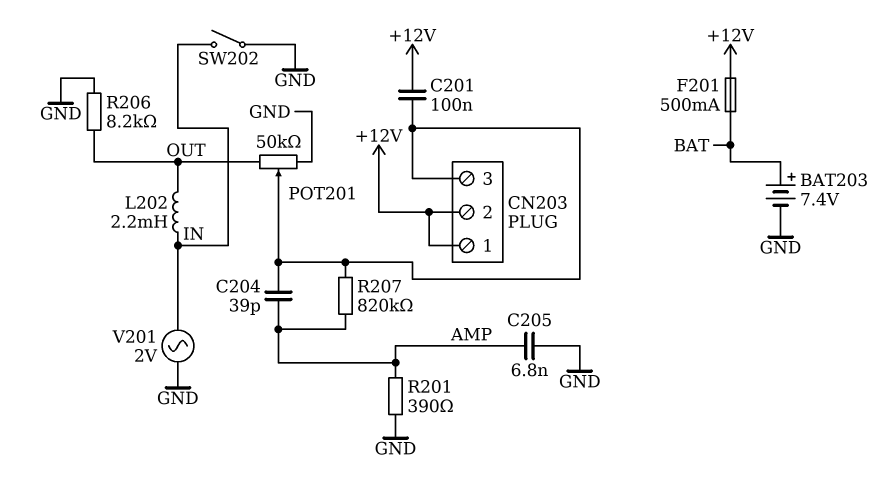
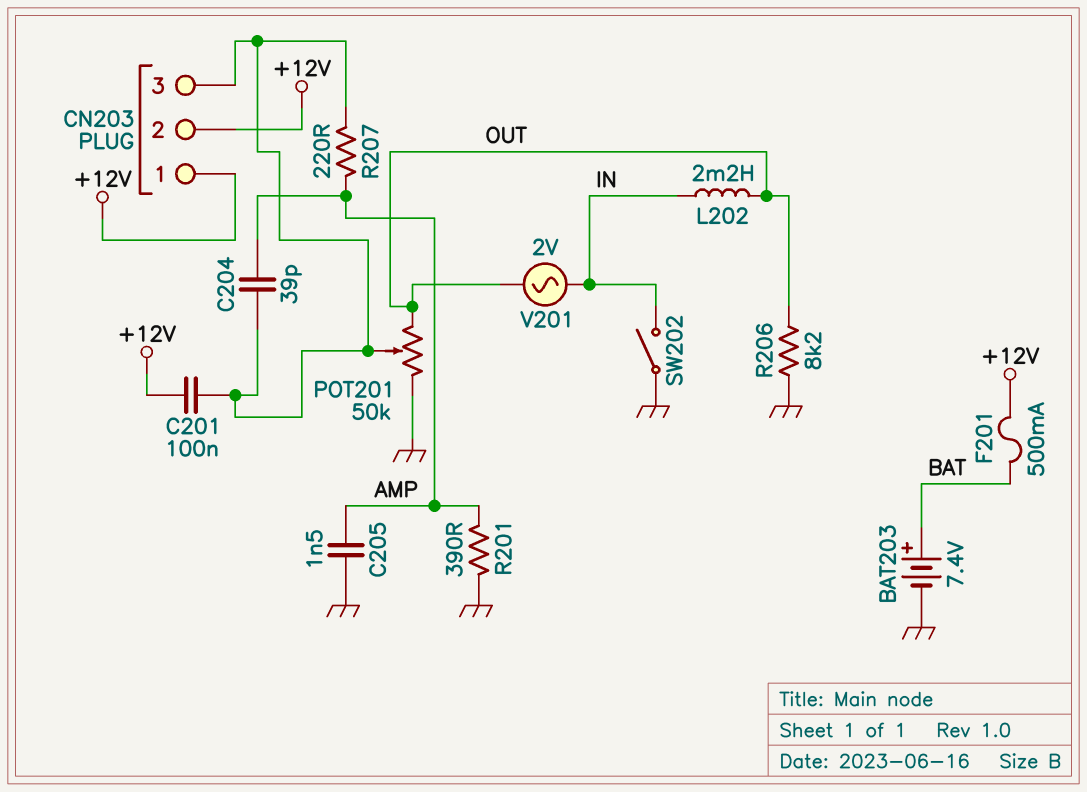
C205: 6.8nF (AMP, GND) -> 1.5nF (AMP, GND)
R207: 820k (AMP, CN203/3) -> 220 (AMP, CN203/3)
V201: AC 2V (GND, IN) -> AC 2V (IN, OUT)

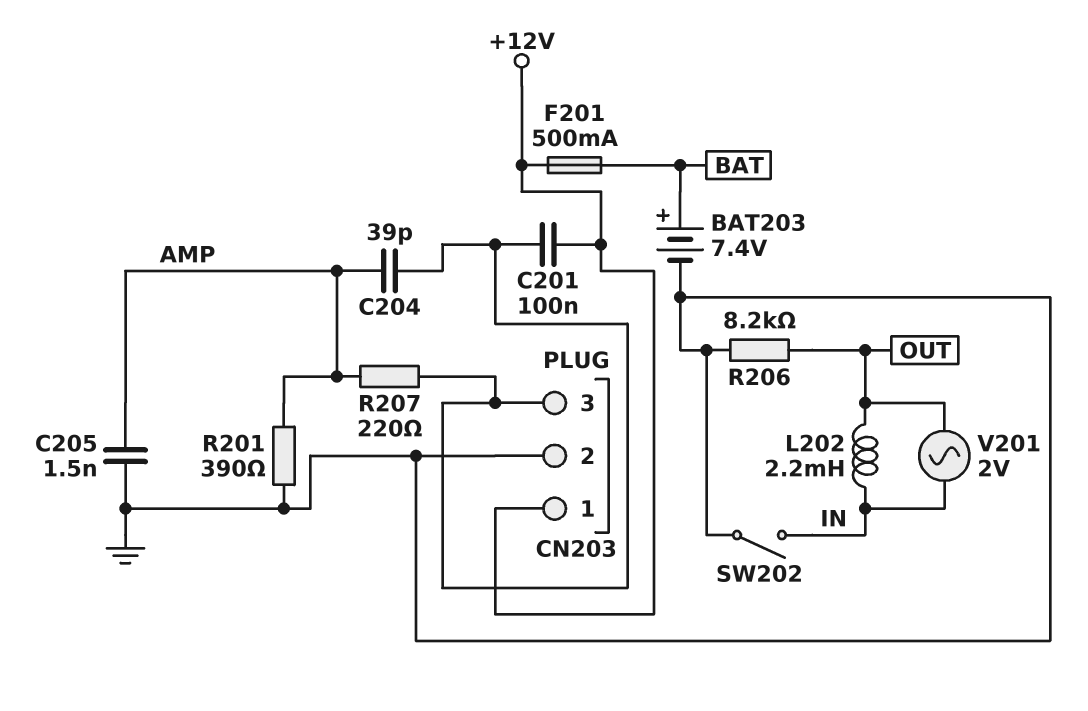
CN203 pin 2: +12V -> GND
POT201: 50k (GND, OUT, wiper CN203/3) -> none

